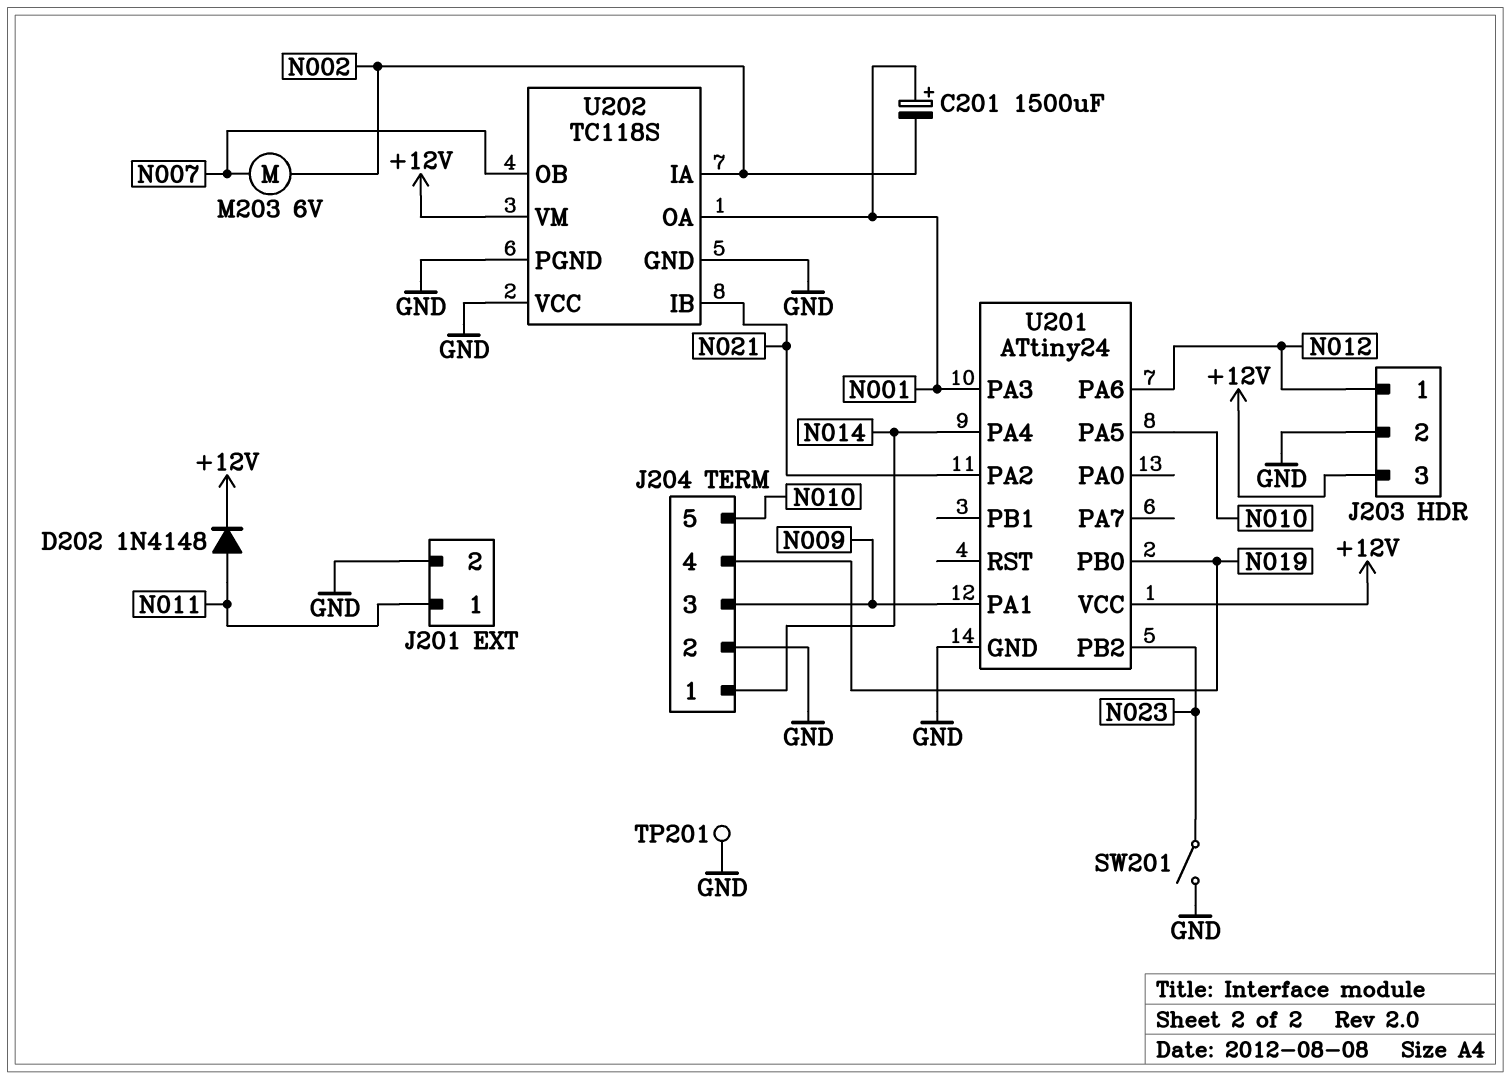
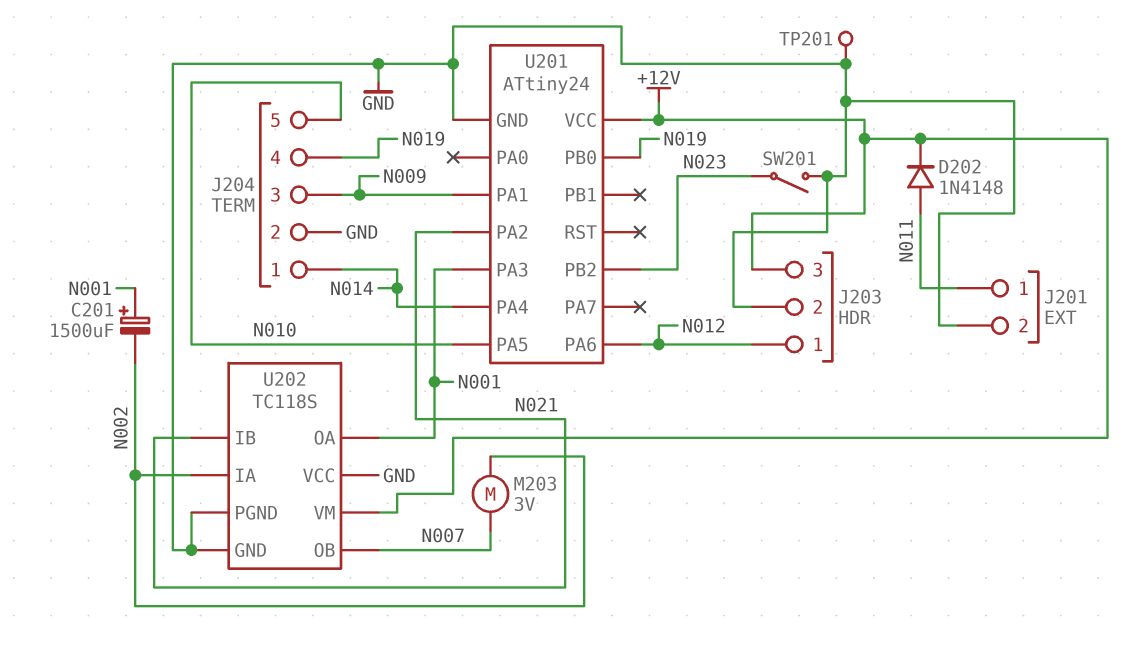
M203: motor 6V (N002, N007) -> motor 3V (N002, N007)

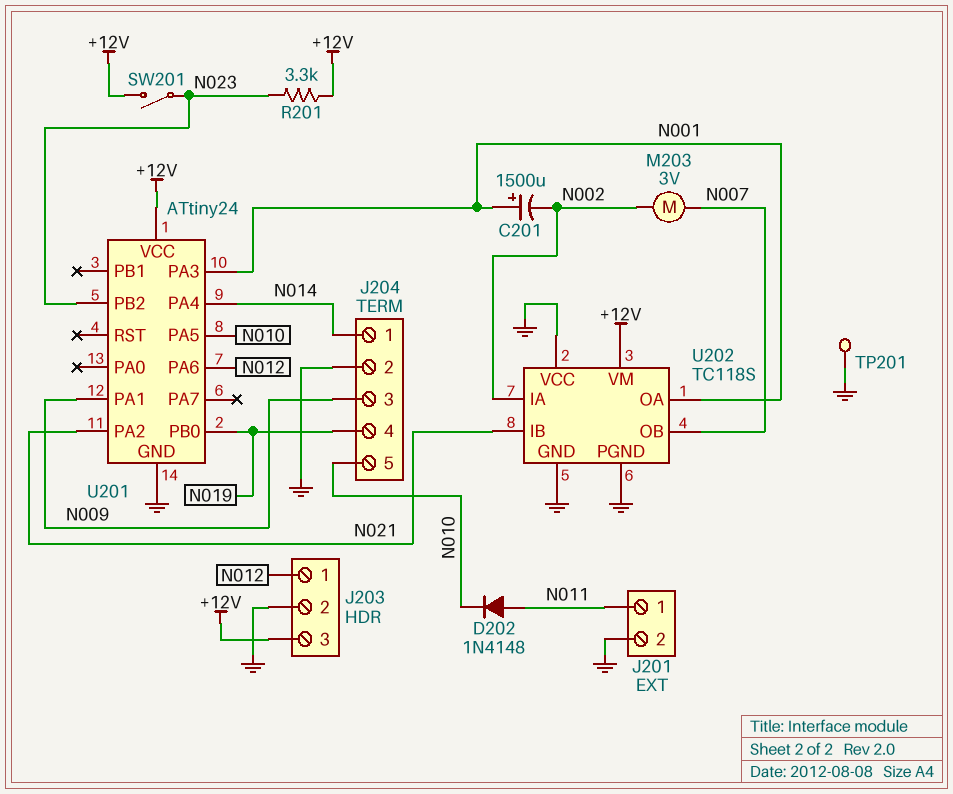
D202: diode 1N4148 (A N011, K +12V) -> diode 1N4148 (A N011, K N010)
R201: none -> 3.3k (+12V, N023)
SW201: switch (GND, N023) -> switch (+12V, N023)

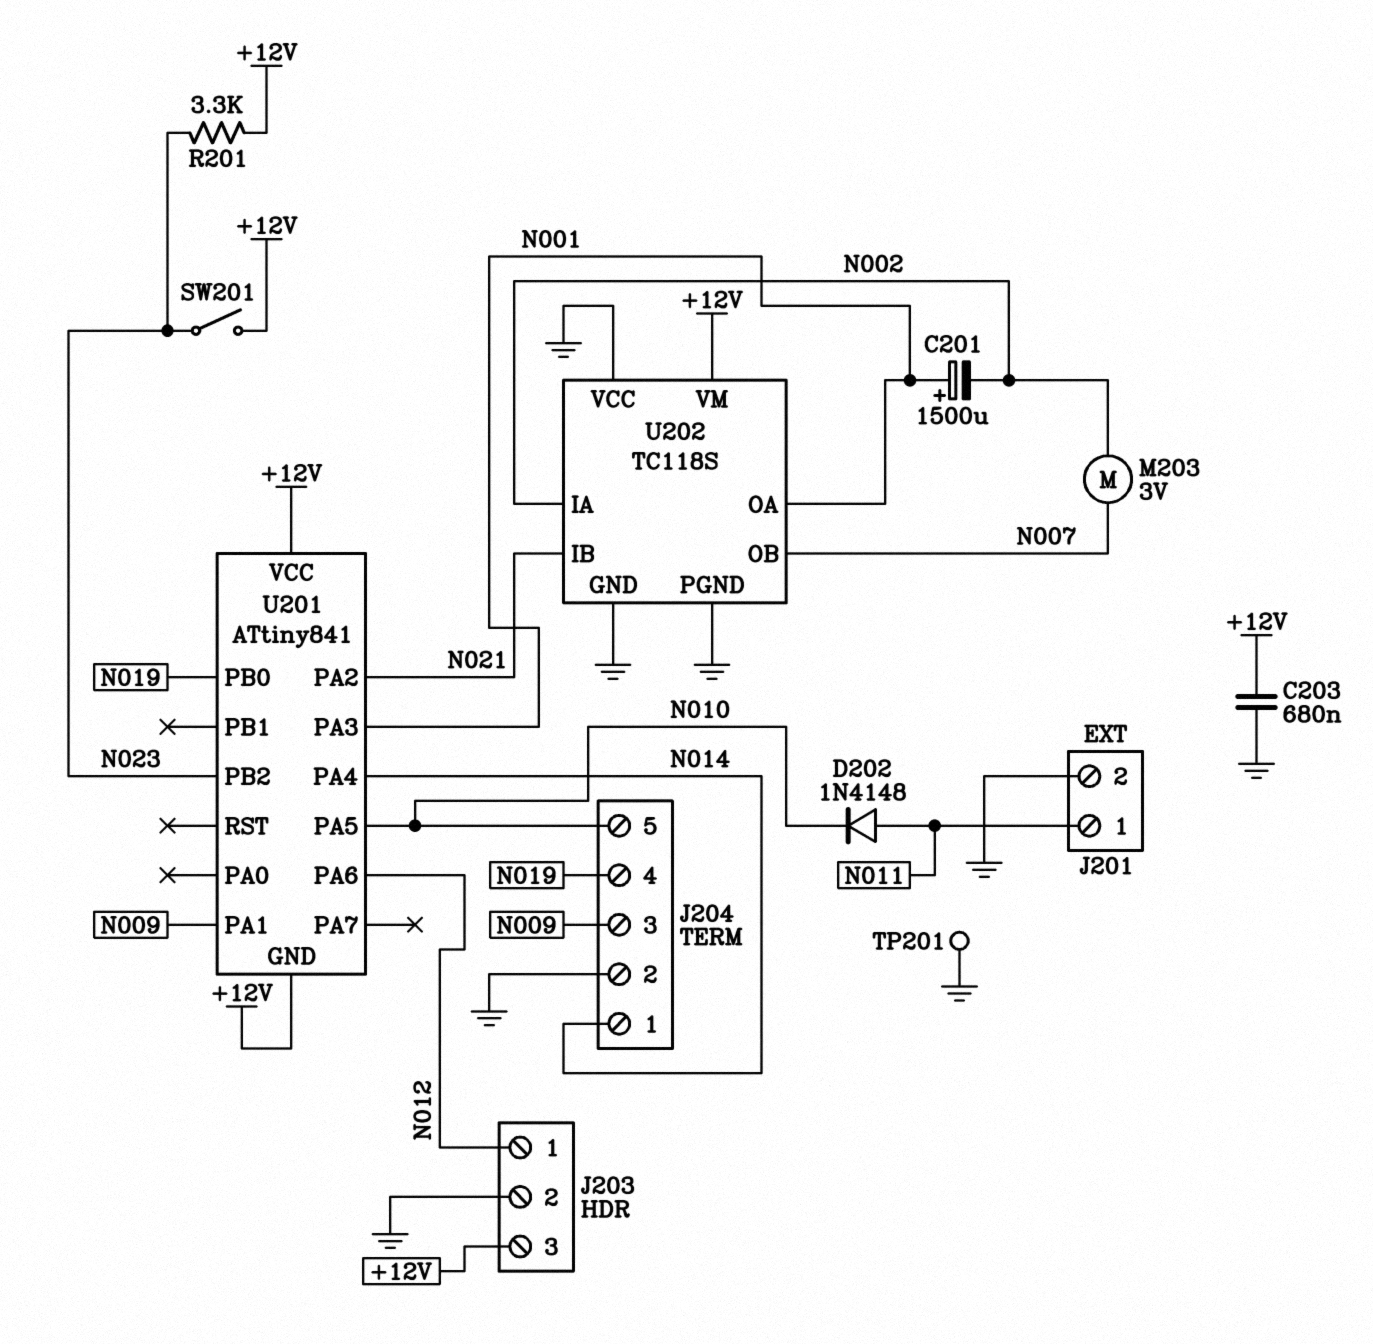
C203: none -> 680nF (+12V, GND)
U201: ATtiny24 -> ATtiny841
U201 pin GND: GND -> +12V

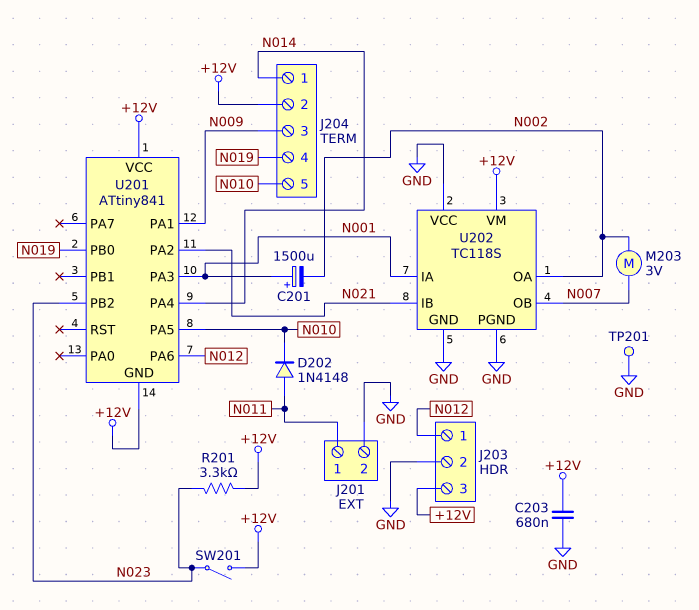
J204 pin 2: GND -> +12V
U202 pin IA: N002 -> N001
U202 pin OA: N001 -> N002

